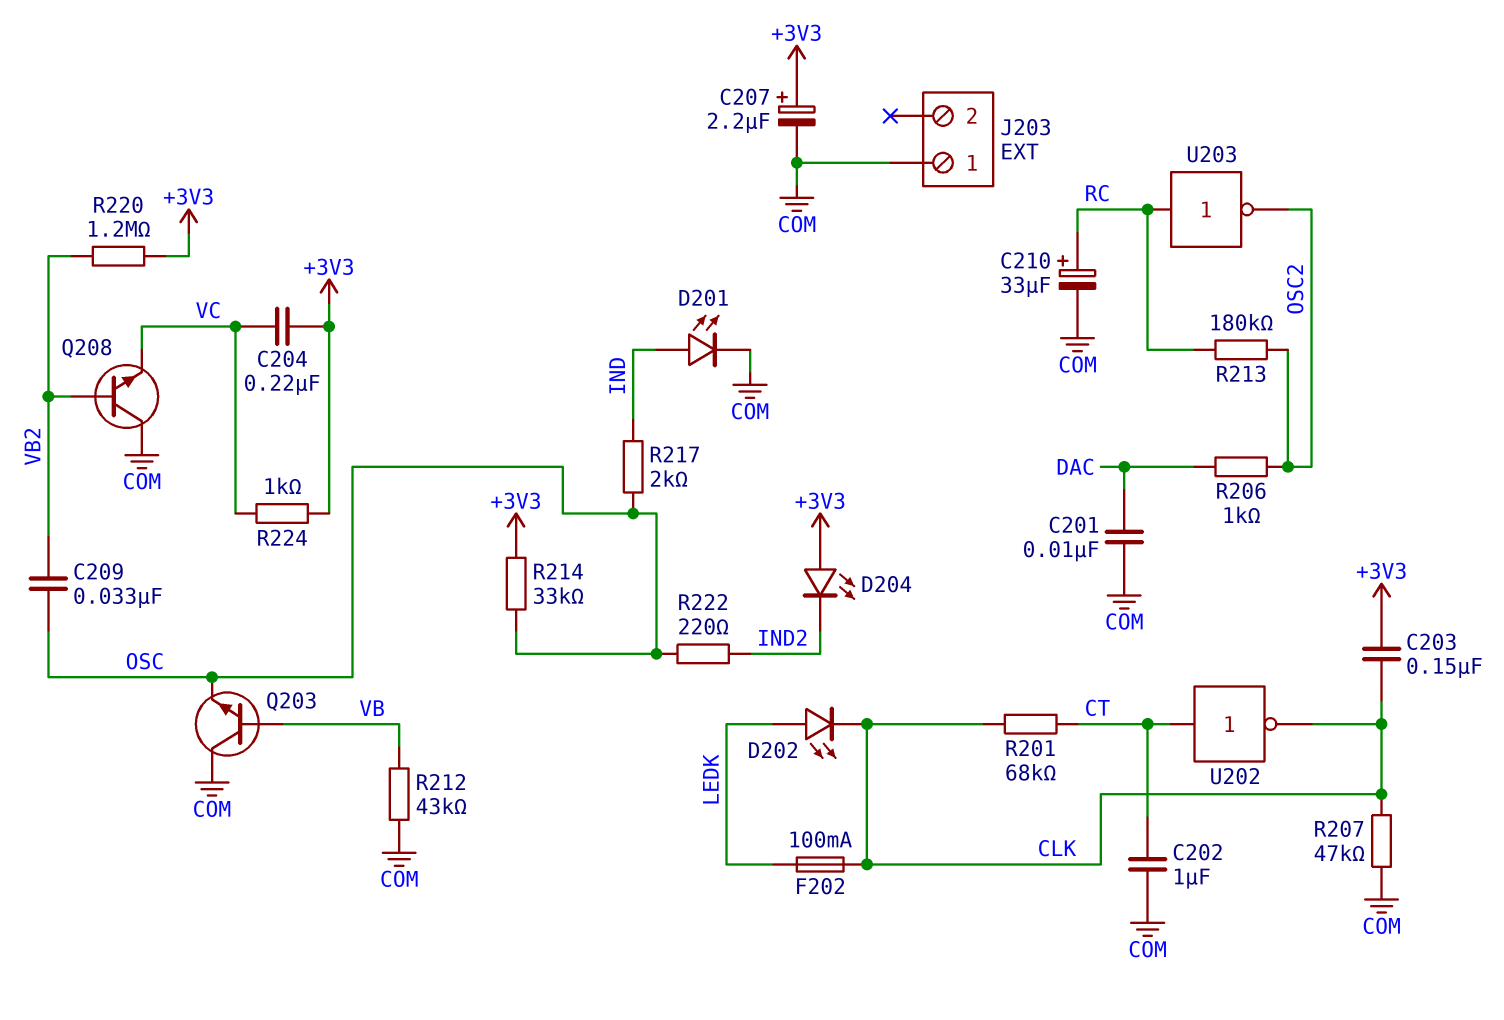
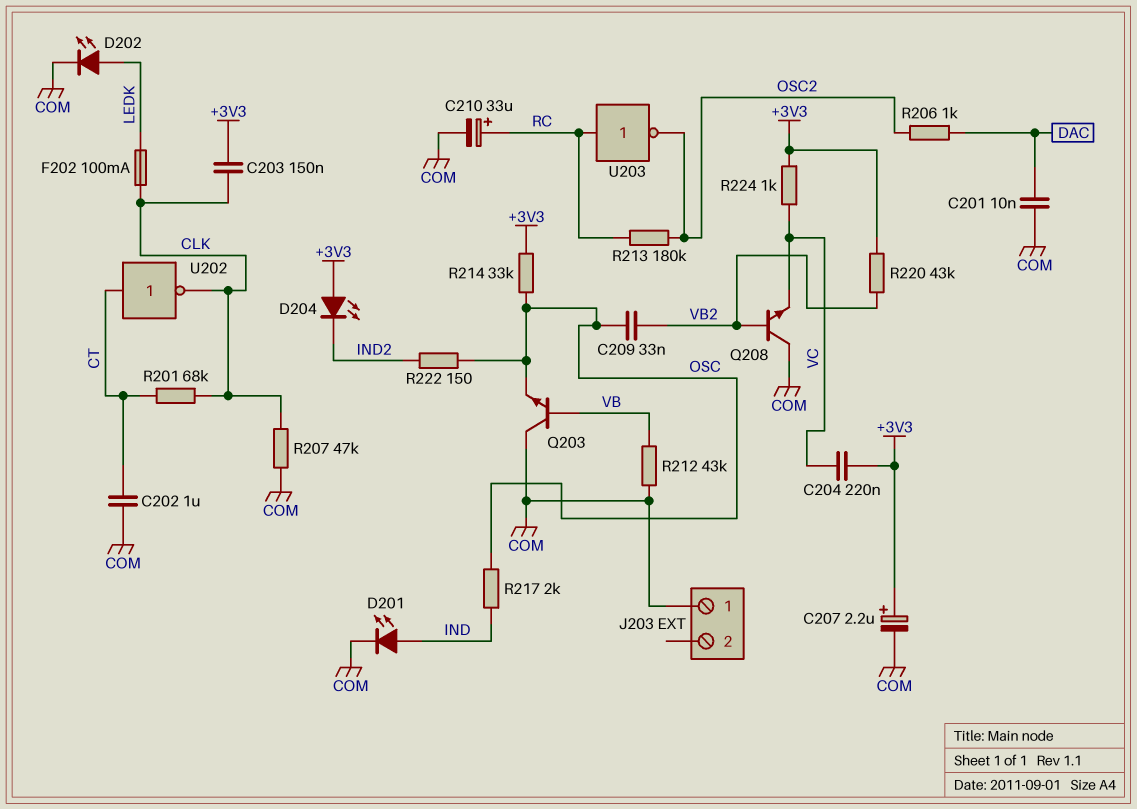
D202: LED (A LEDK, K CLK) -> LED (A LEDK, K COM)
R220: 1.2M (+3V3, VB2) -> 43k (+3V3, VB2)
R222: 220 (IND2, OSC) -> 150 (IND2, OSC)

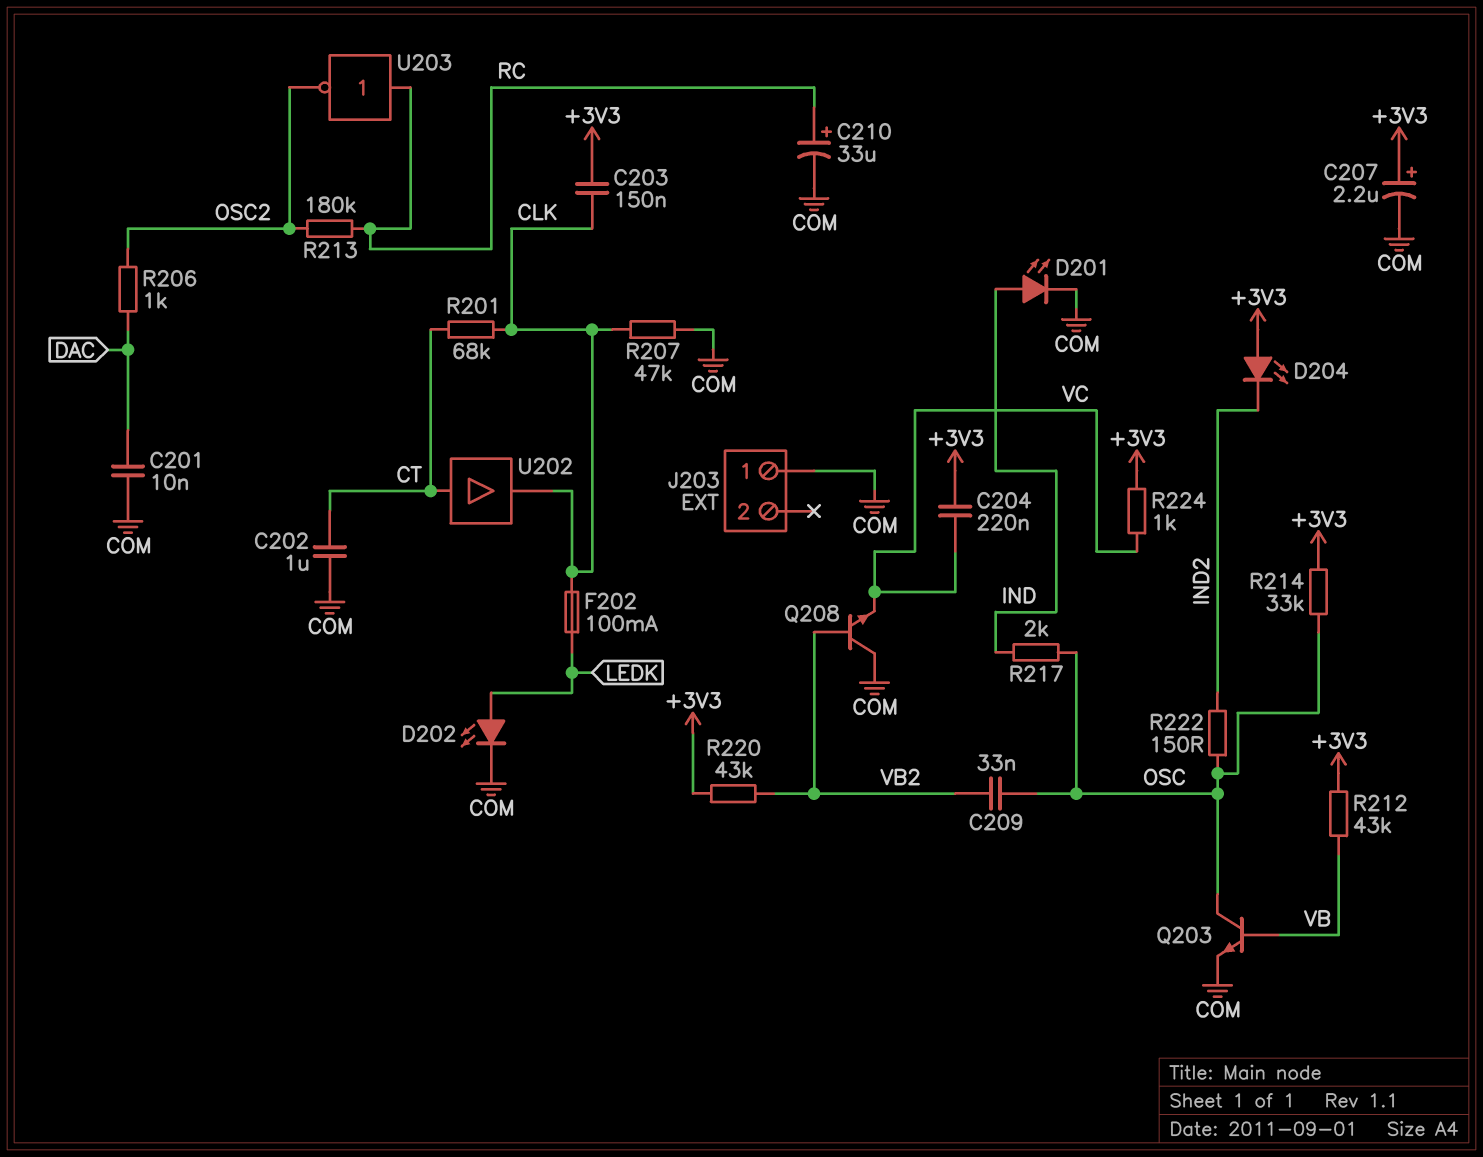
Q203: NPN (B VB, C COM, E OSC) -> NPN (B VB, C OSC, E COM)
R212: 43k (COM, VB) -> 43k (+3V3, VB)
U202: NOT (in CT, out CLK) -> buffer (in CT, out CLK)

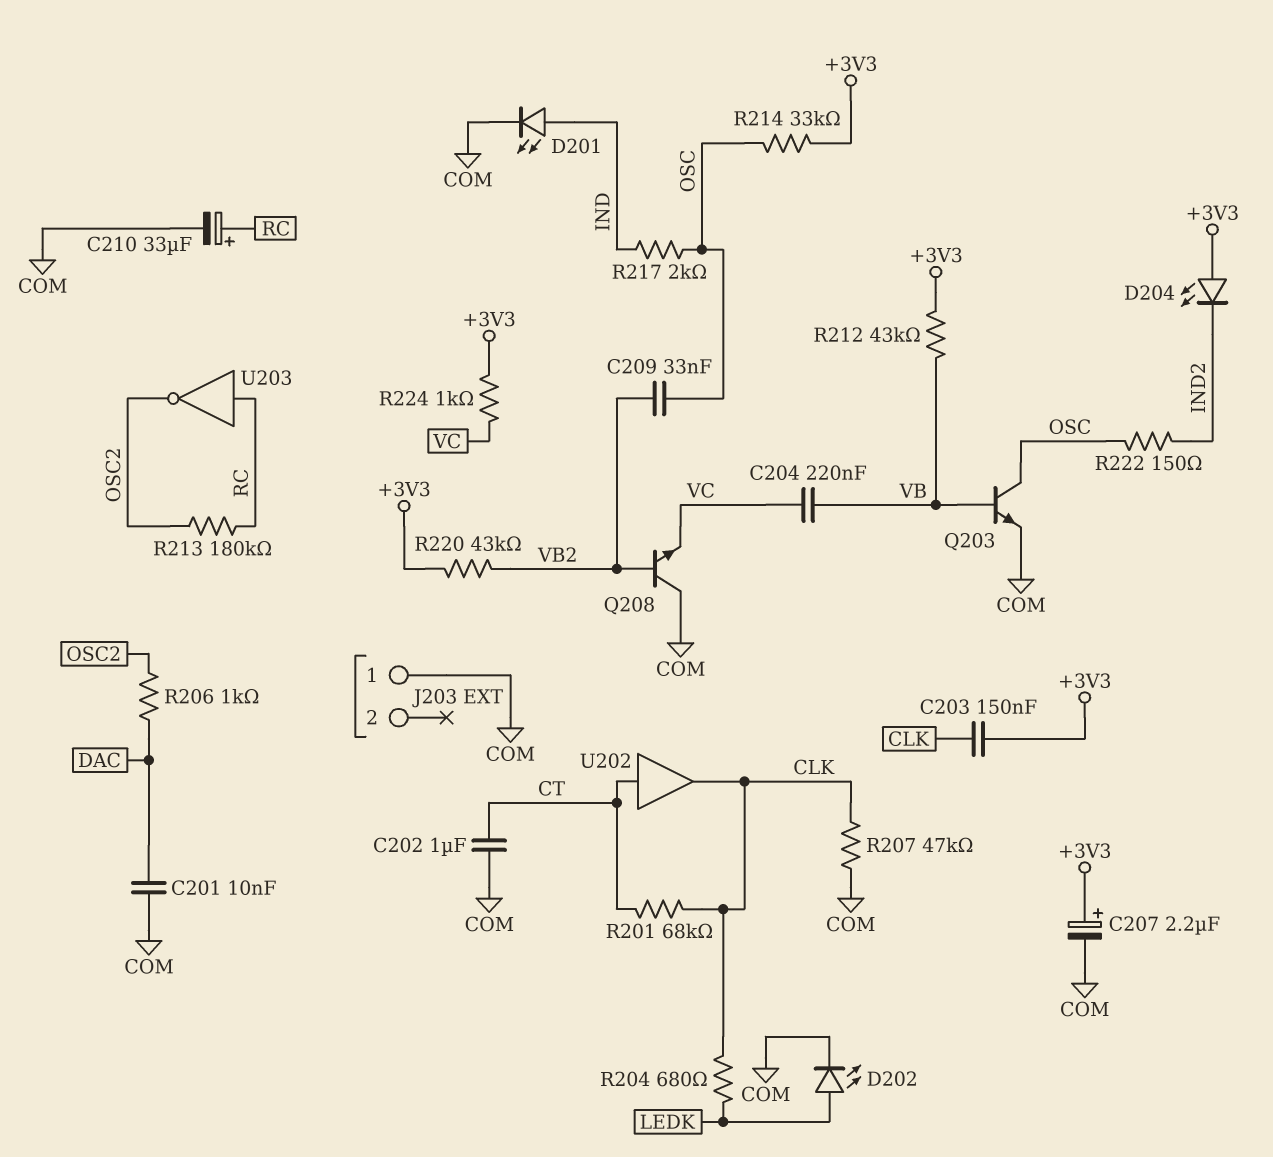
C204: 220nF (+3V3, VC) -> 220nF (VB, VC)
F202: 100mA (CLK, LEDK) -> none
R204: none -> 680 (CLK, LEDK)

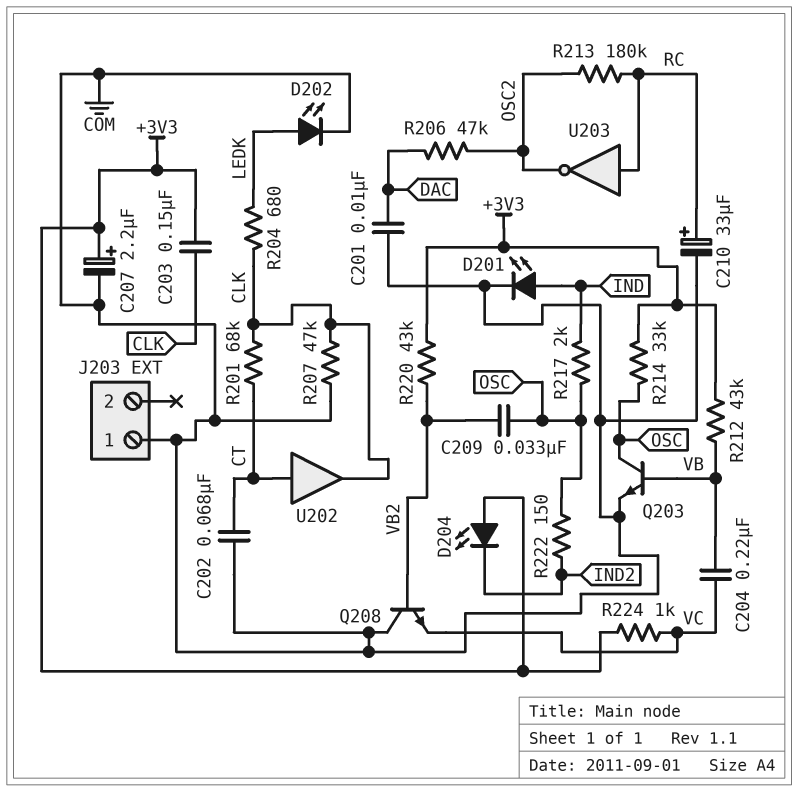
C202: 1uF (COM, CT) -> 68nF (COM, CT)
R206: 1k (DAC, OSC2) -> 47k (DAC, OSC2)

